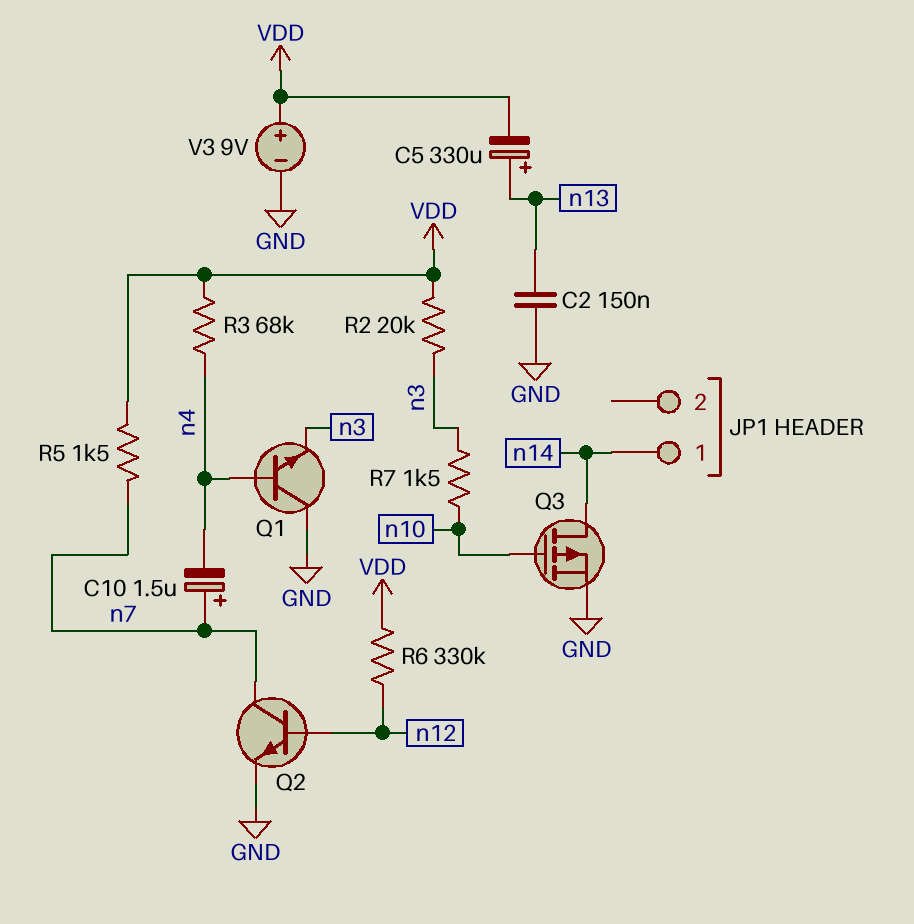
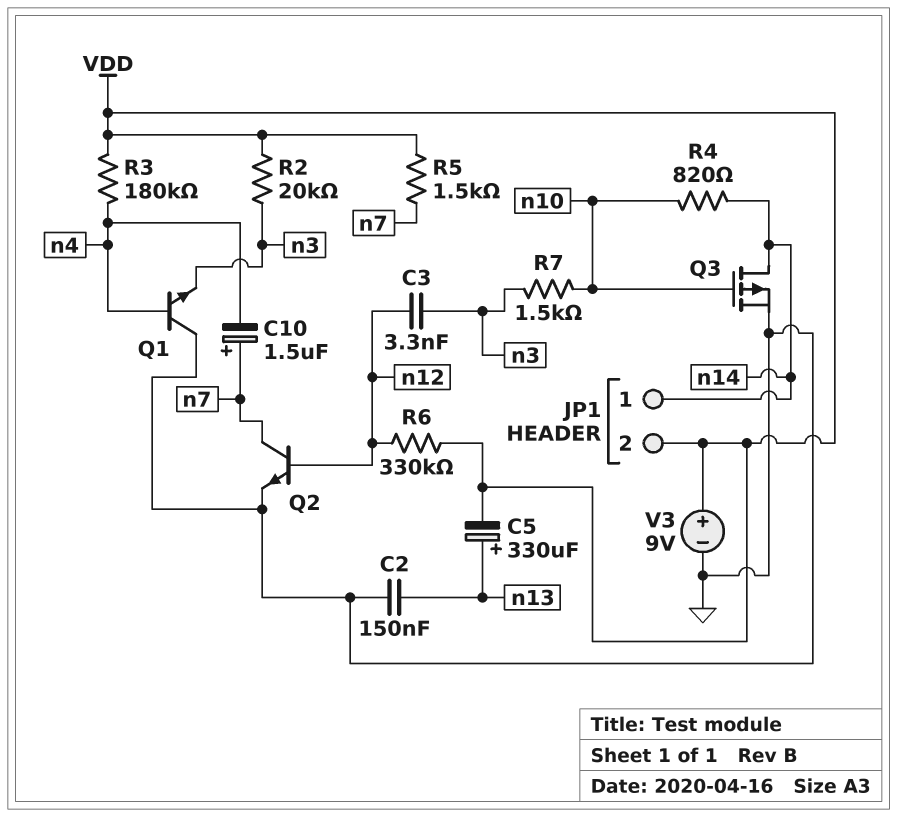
C3: none -> 3.3nF (n3, n12)
JP1 pin 2: none -> VDD
R3: 68k (VDD, n4) -> 180k (VDD, n4)
R4: none -> 820 (n10, n14)

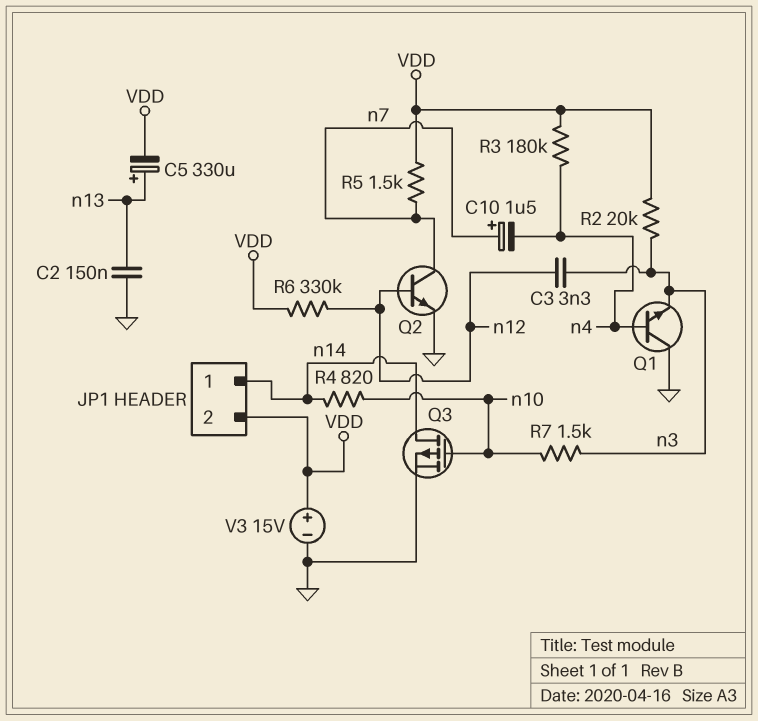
V3: 9V (plus VDD, minus GND) -> 15V (plus VDD, minus GND)

